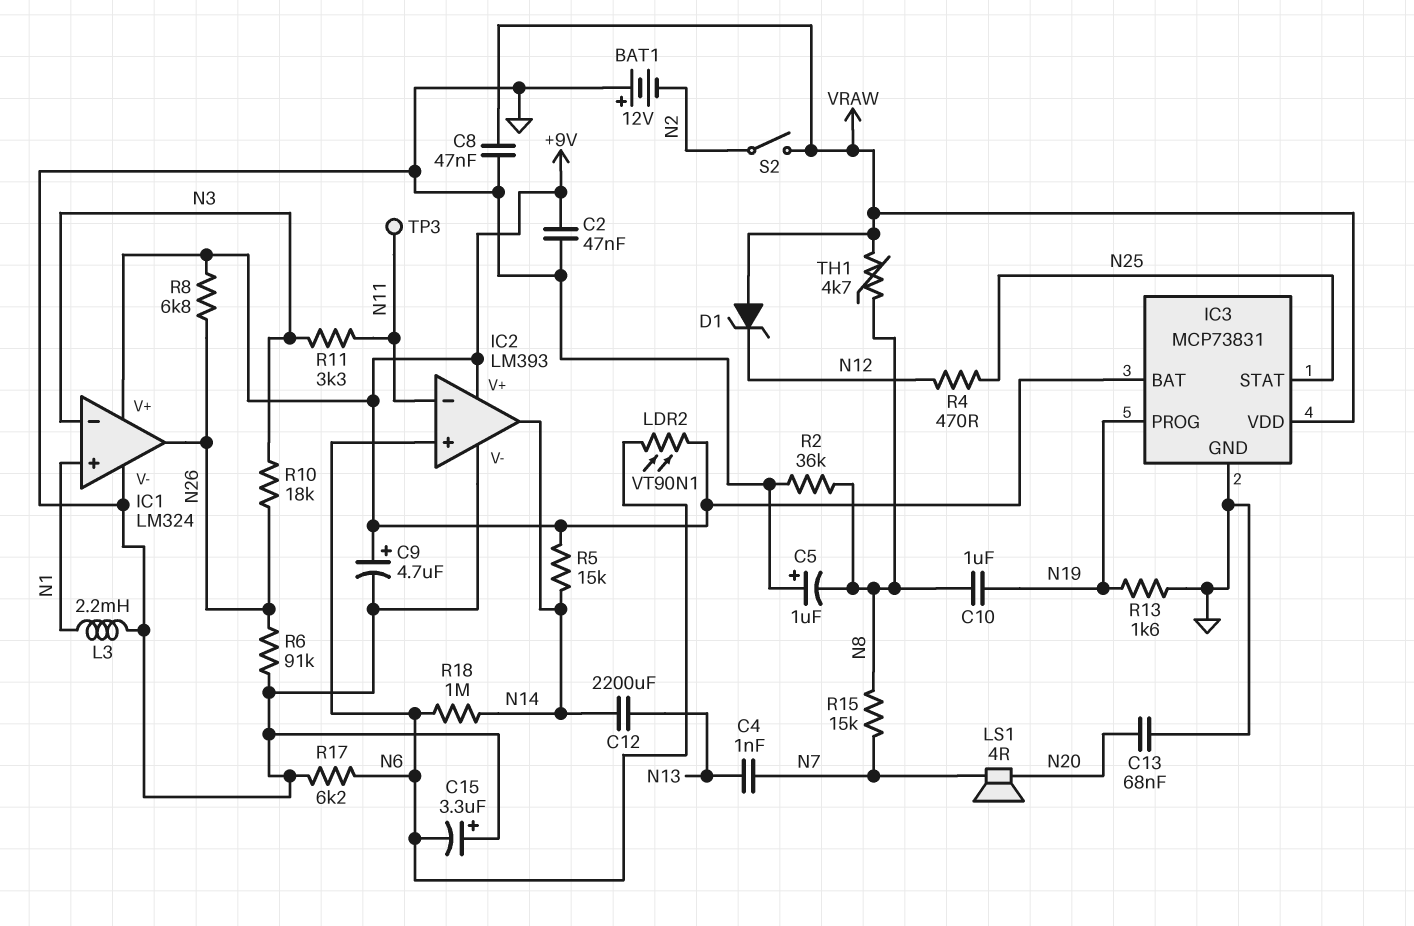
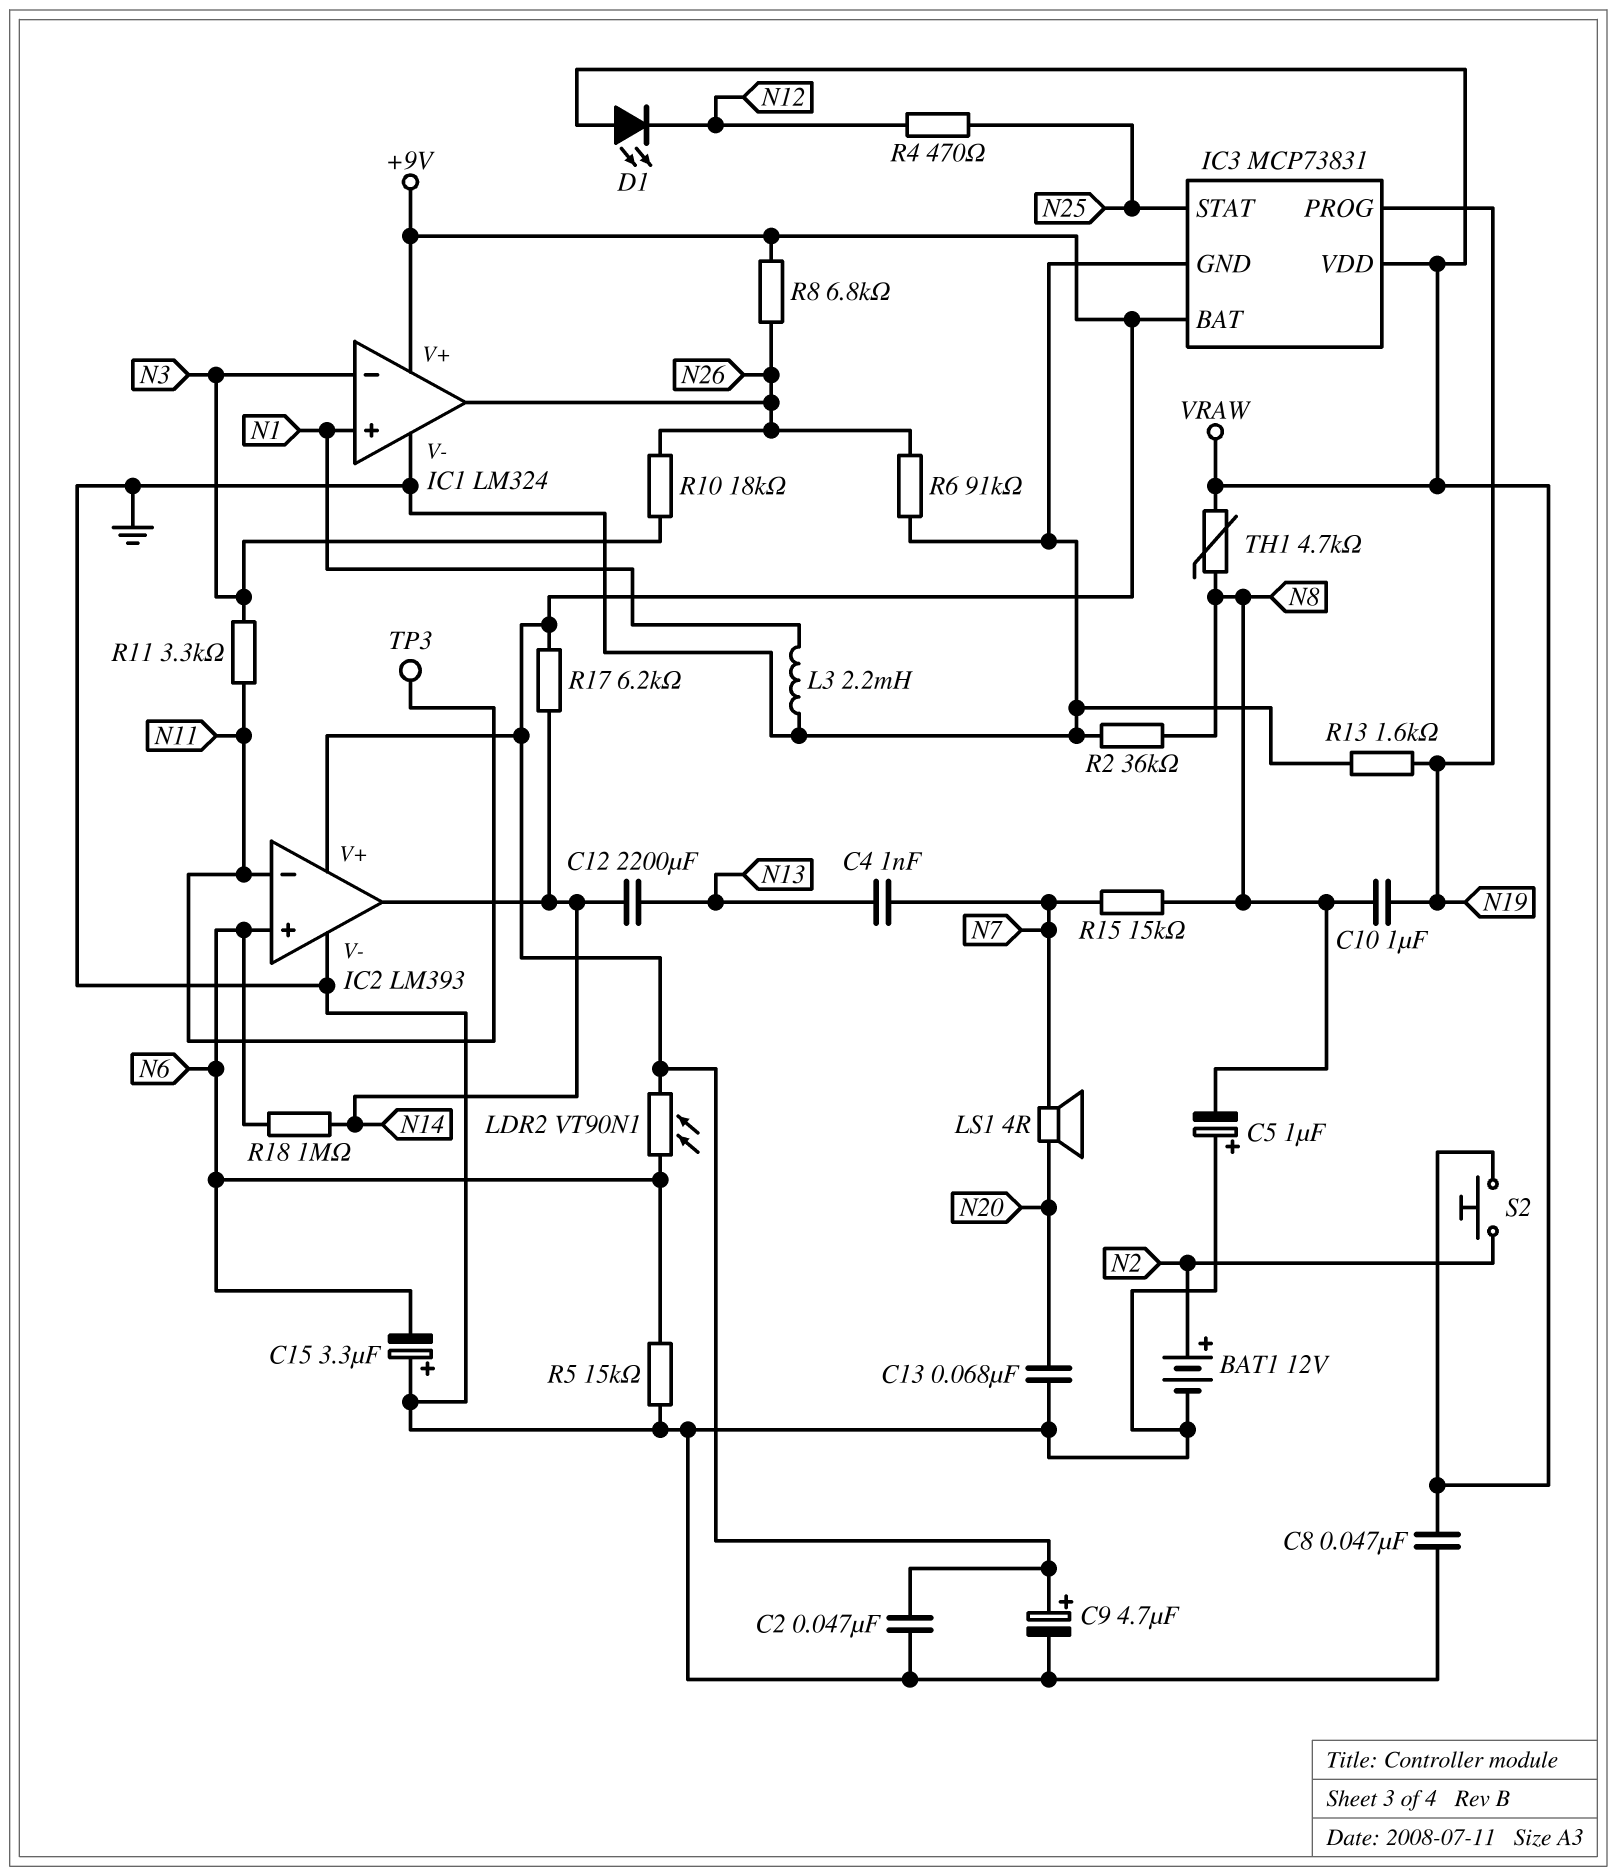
BAT1: 12V (plus GND, minus N2) -> 12V (plus N2, minus GND)
D1: zener (A VRAW, K N12) -> LED (A VRAW, K N12)
R5: 15k (+9V, N14) -> 15k (GND, N6)
R17: 6.2k (GND, N6) -> 6.2k (+9V, N14)
S2: switch (N2, VRAW) -> button (N2, VRAW)

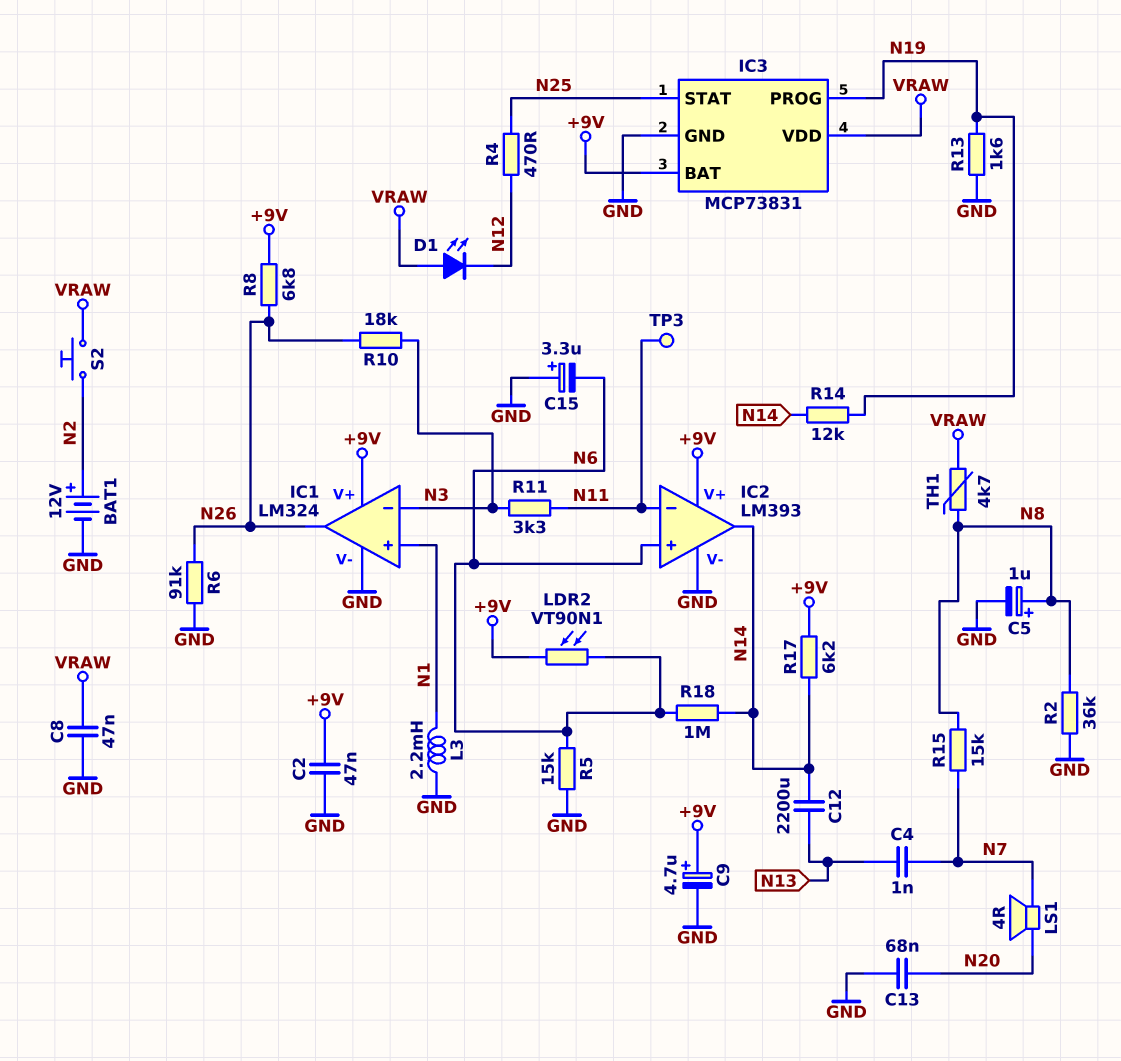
C5: 1uF (plus GND, minus N8) -> 1uF (plus N8, minus GND)
C10: 1uF (N8, N19) -> none
R14: none -> 12k (N14, N19)

